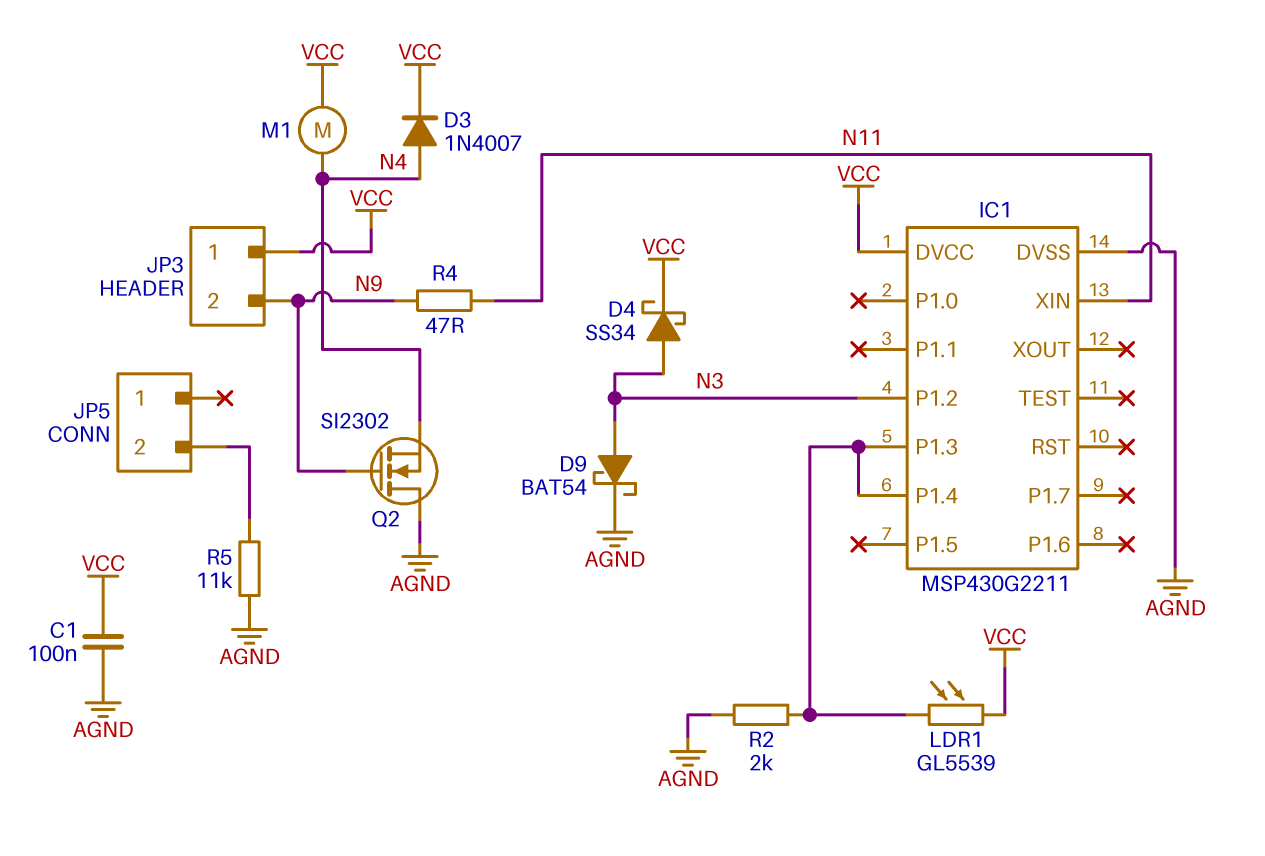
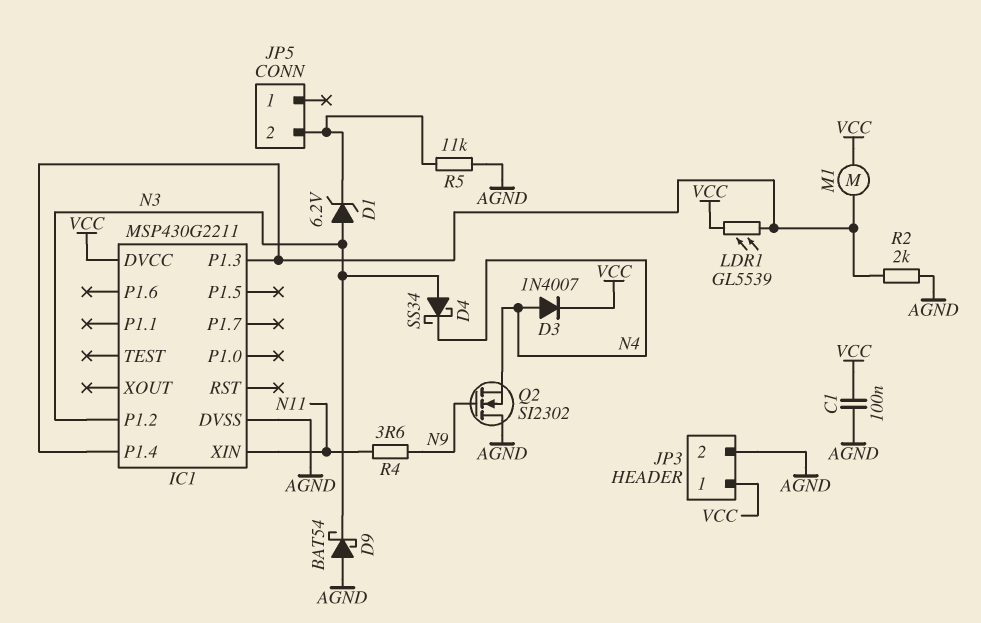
D1: none -> zener 6.2V (A N3, K JP5/2)
D4: schottky SS34 (A N3, K VCC) -> schottky SS34 (A N3, K N4)
D9: schottky BAT54 (A N3, K AGND) -> schottky BAT54 (A AGND, K N3)
JP3 pin 2: N9 -> AGND
M1: motor (N4, VCC) -> motor (IC1/P1.3, VCC)
R4: 47 (N9, N11) -> 3.6 (N9, N11)

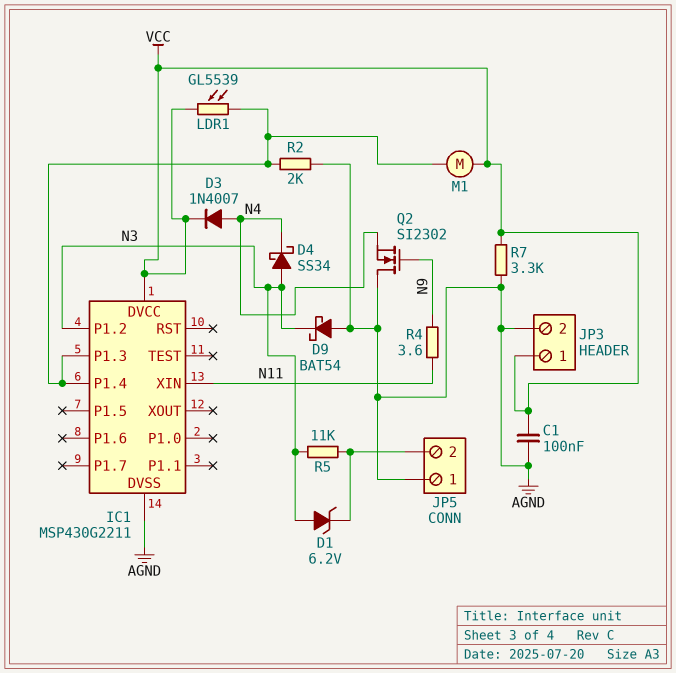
JP5 pin 1: none -> AGND
R5: 11k (AGND, JP5/2) -> 11k (JP5/2, N3)
R7: none -> 3.3k (AGND, VCC)

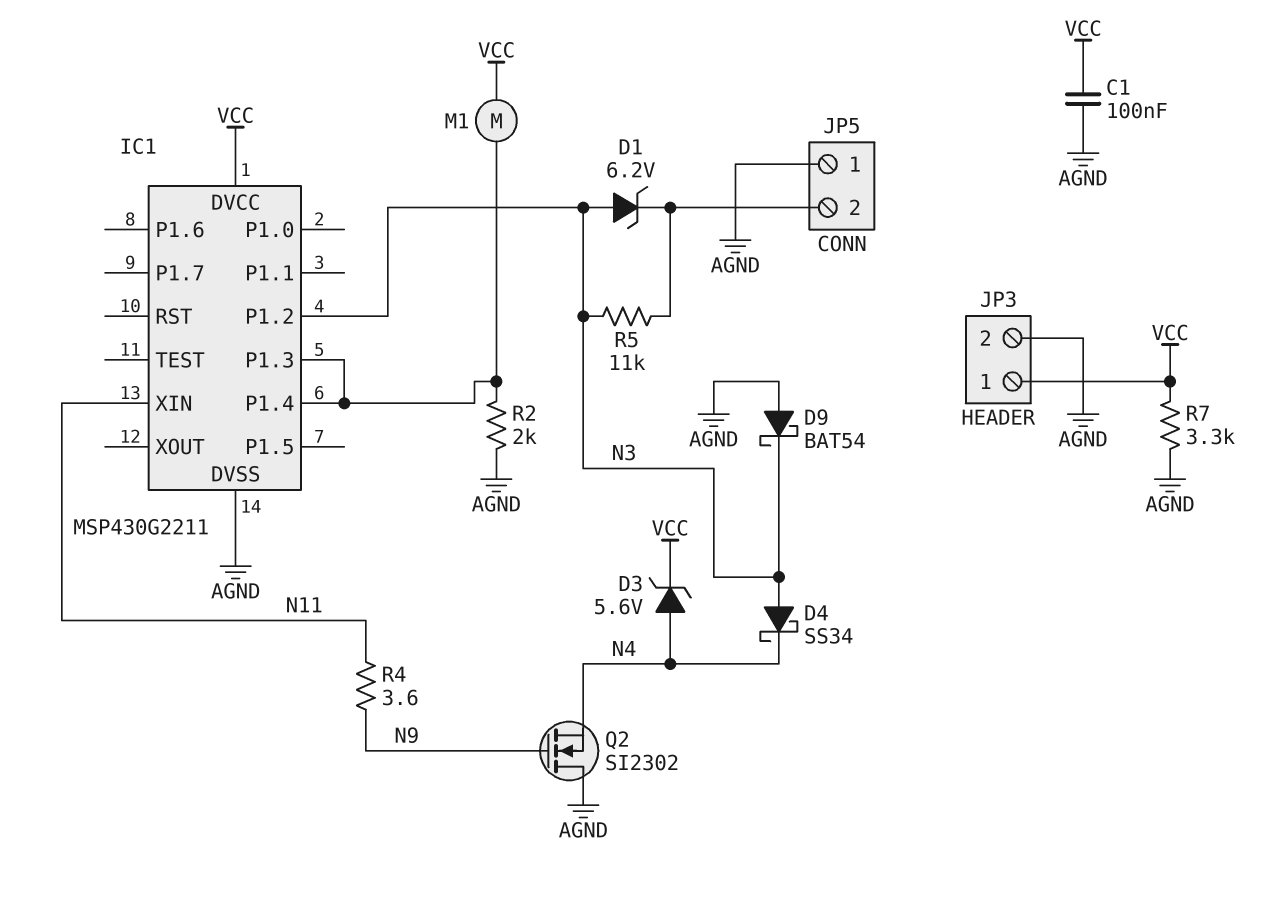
D3: diode 1N4007 (A N4, K VCC) -> zener 5.6V (A N4, K VCC)
LDR1: GL5539 (IC1/P1.3, VCC) -> none

